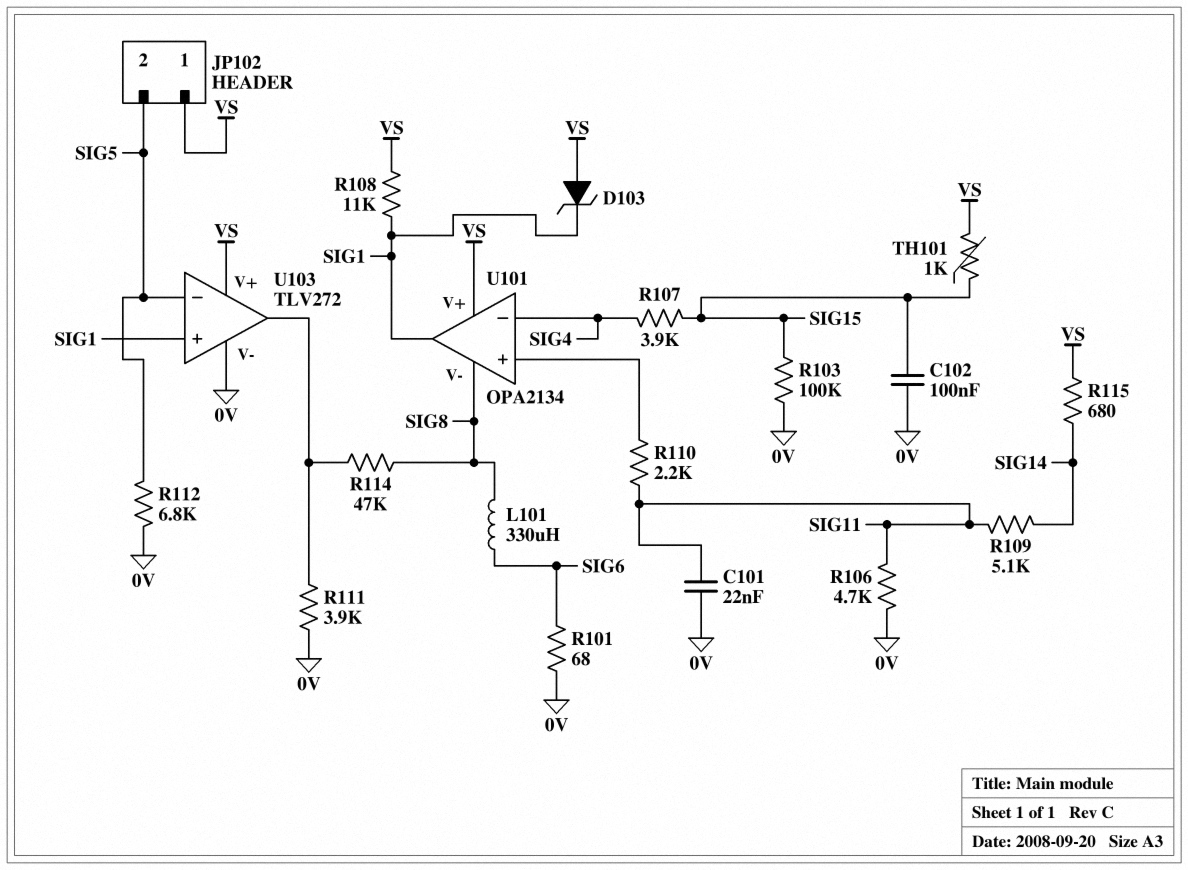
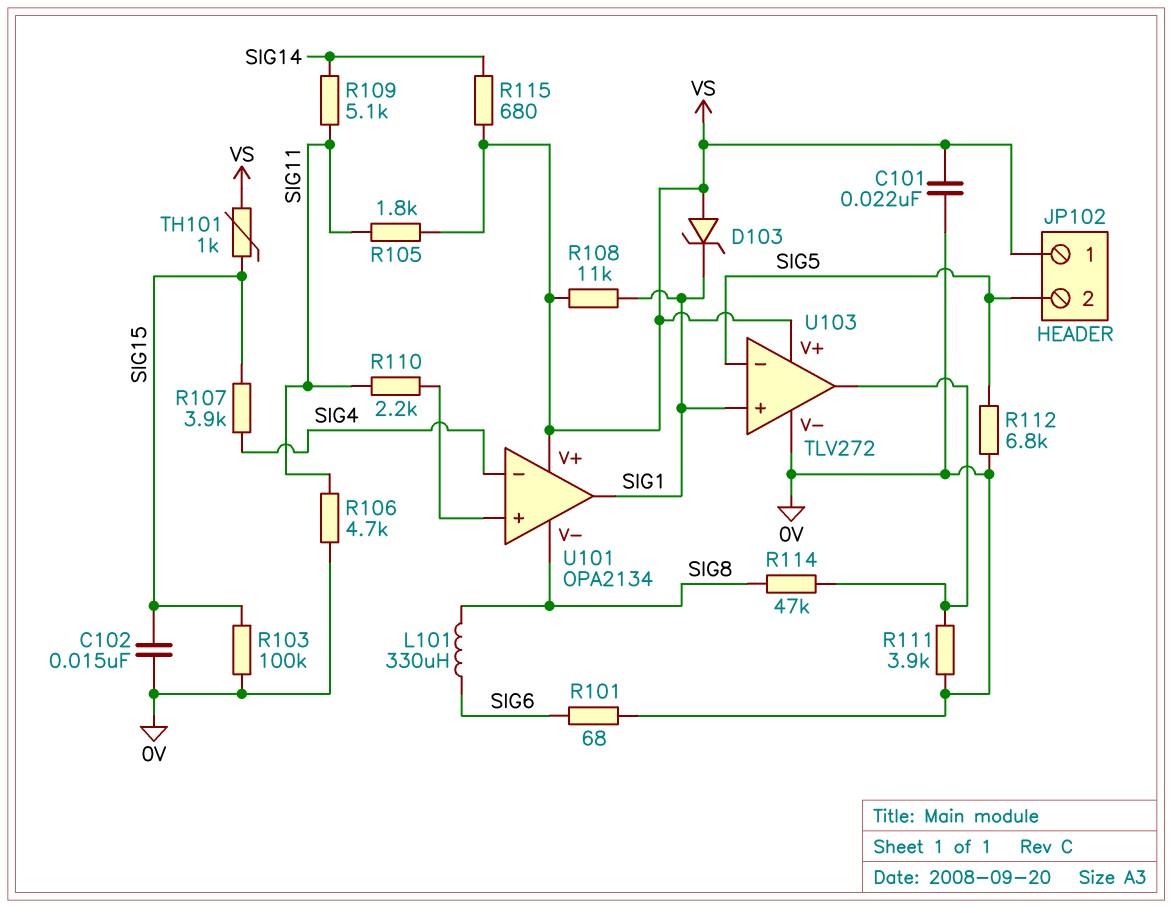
C101: 22nF (0V, SIG11) -> 22nF (0V, VS)
C102: 100nF (0V, SIG15) -> 15nF (0V, SIG15)
R105: none -> 1.8k (SIG11, VS)

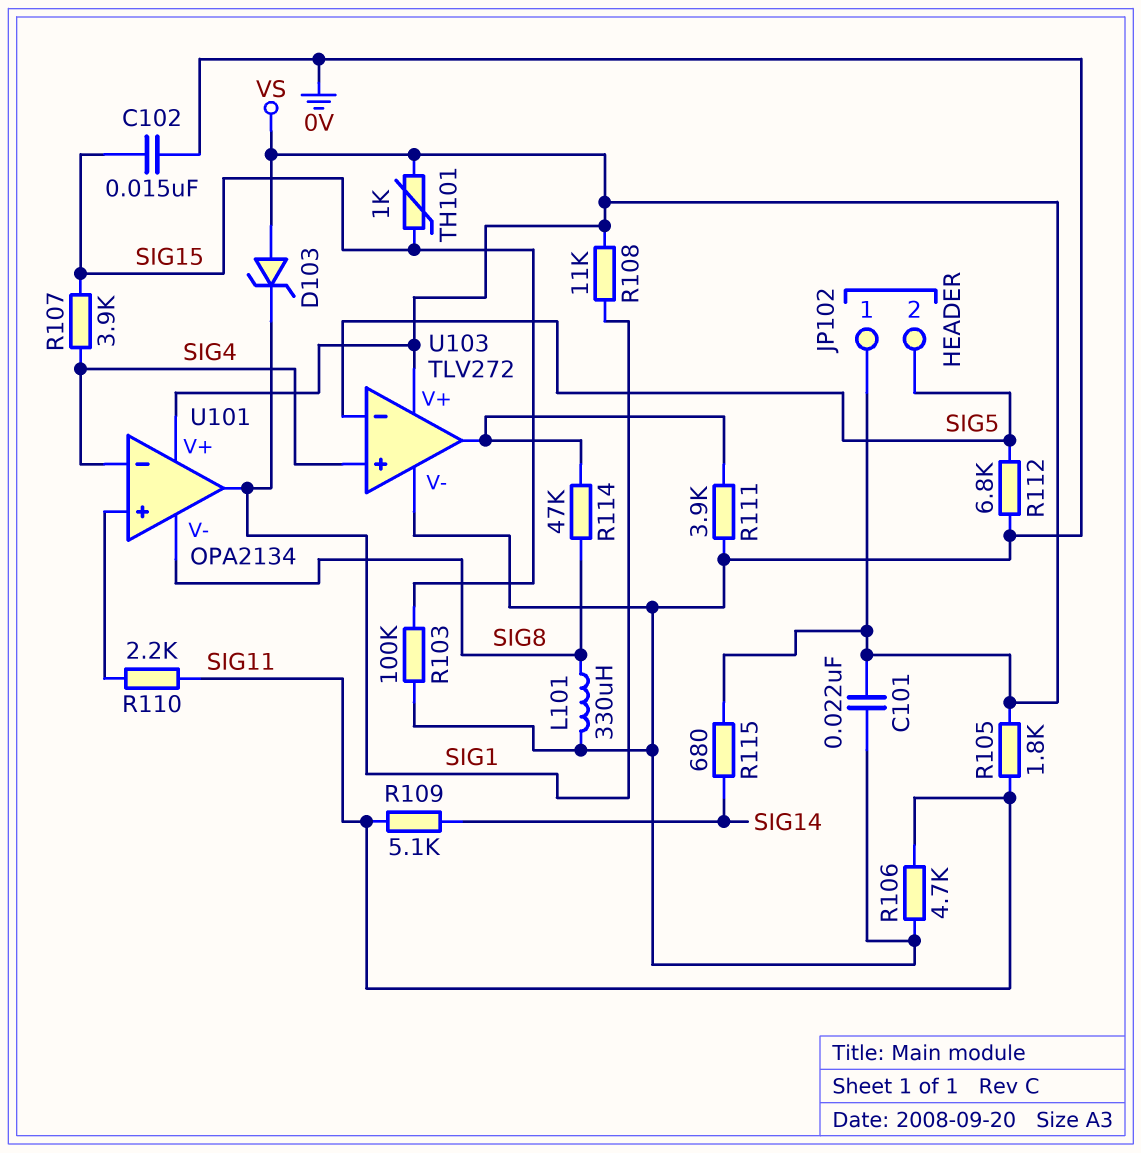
L101: 330uH (SIG6, SIG8) -> 330uH (0V, SIG8)
R101: 68 (0V, SIG6) -> none
U103 pin in+: SIG1 -> SIG4

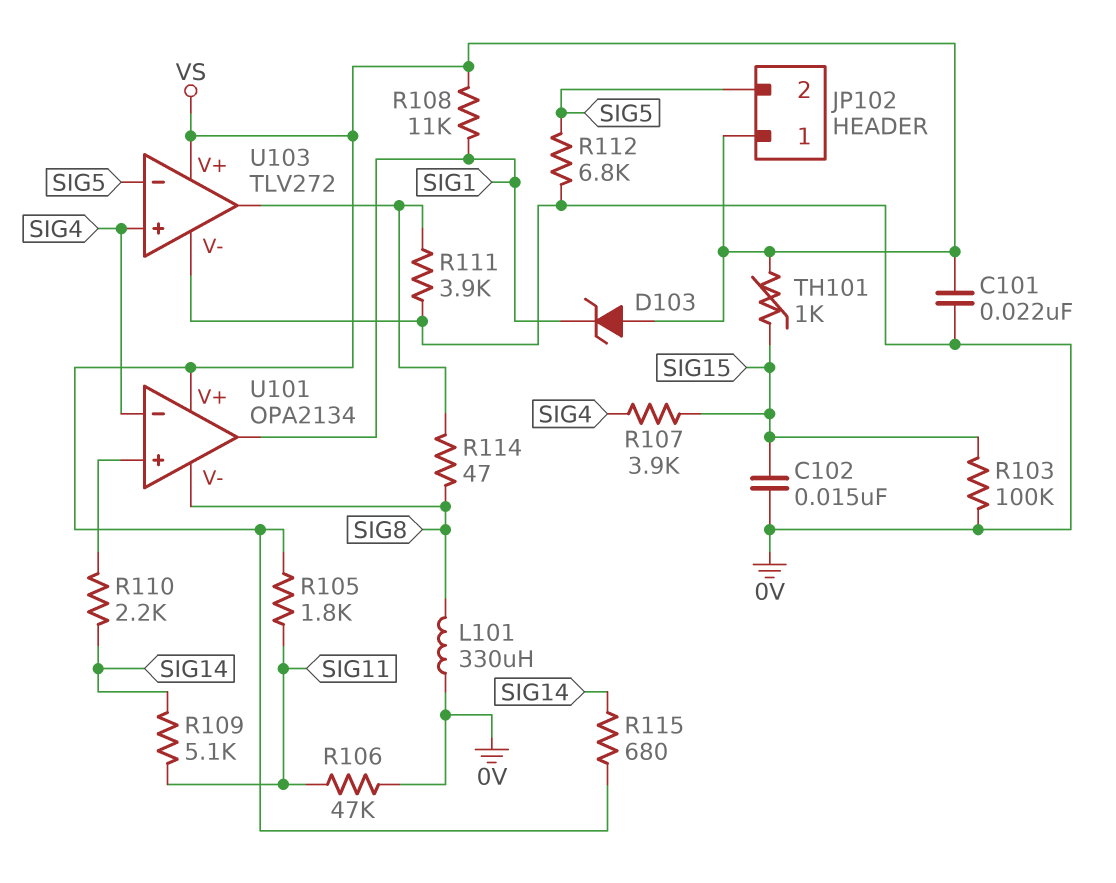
R106: 4.7k (0V, SIG11) -> 47k (0V, SIG11)
R110: 2.2k (SIG11, U101/in+) -> 2.2k (SIG14, U101/in+)
R114: 47k (SIG8, U103/out) -> 47 (SIG8, U103/out)

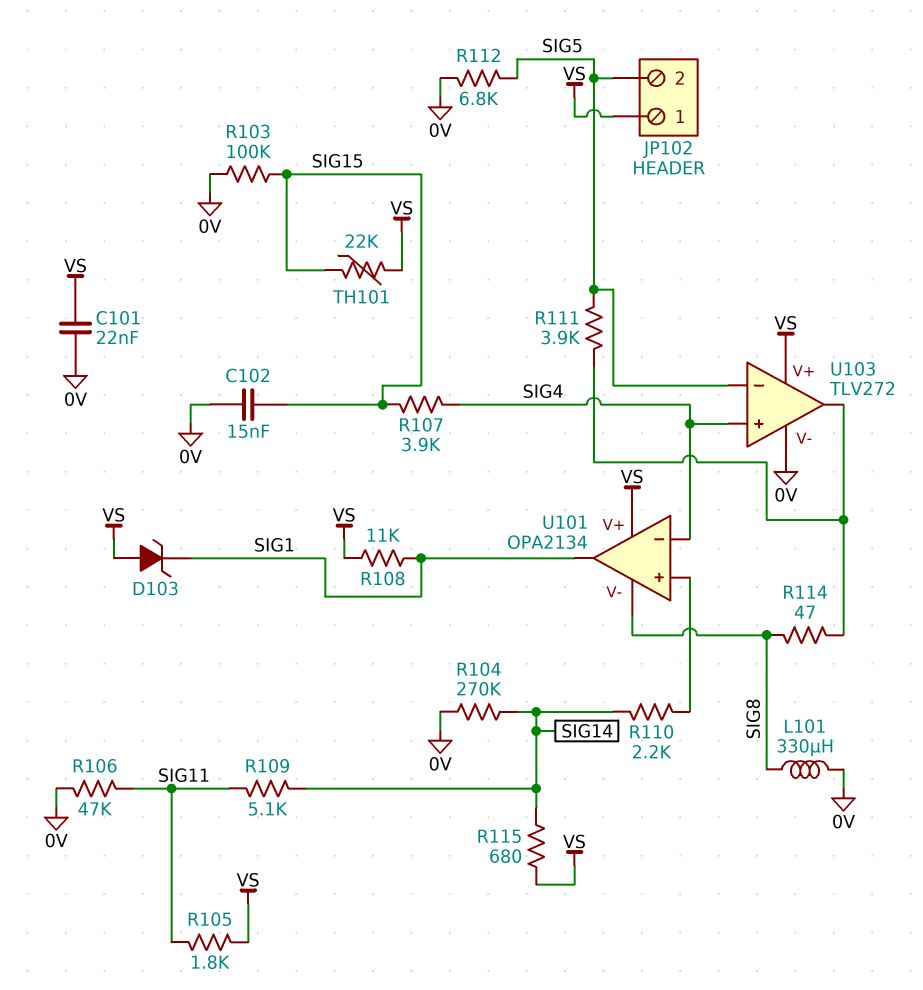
R104: none -> 270k (0V, SIG14)
R111: 3.9k (0V, U103/out) -> 3.9k (SIG5, U103/out)
TH101: 1k (SIG15, VS) -> 22k (SIG15, VS)

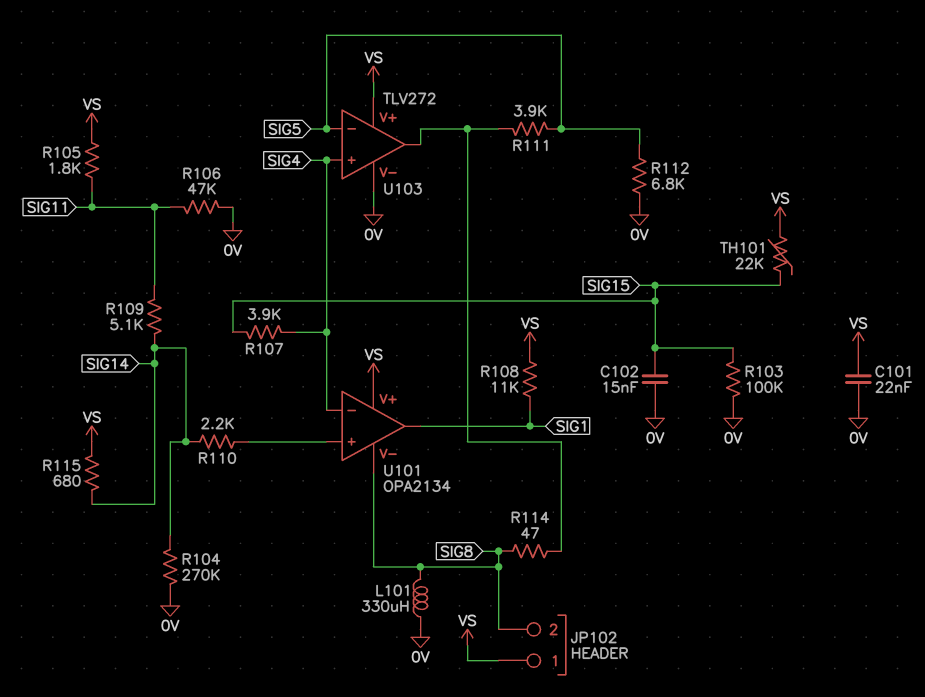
D103: zener (A VS, K SIG1) -> none
JP102 pin 2: SIG5 -> SIG8

